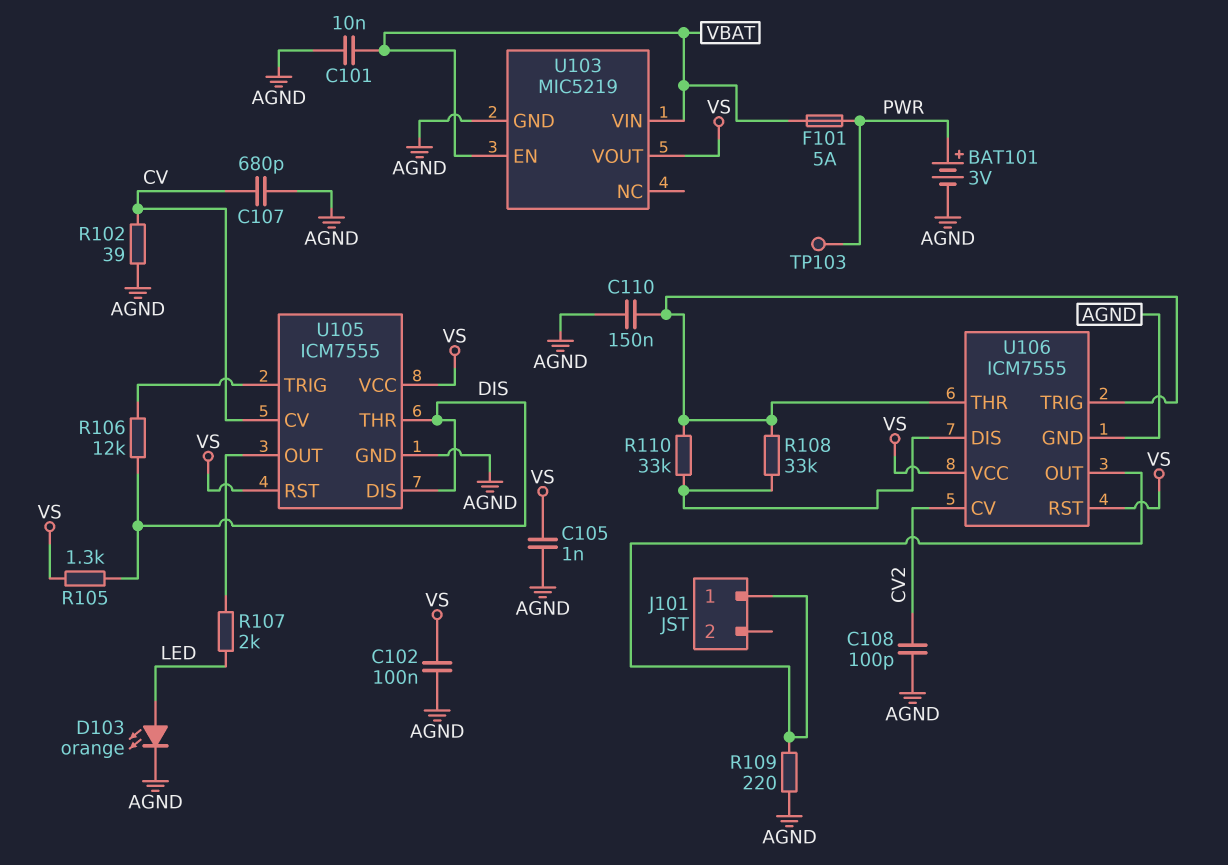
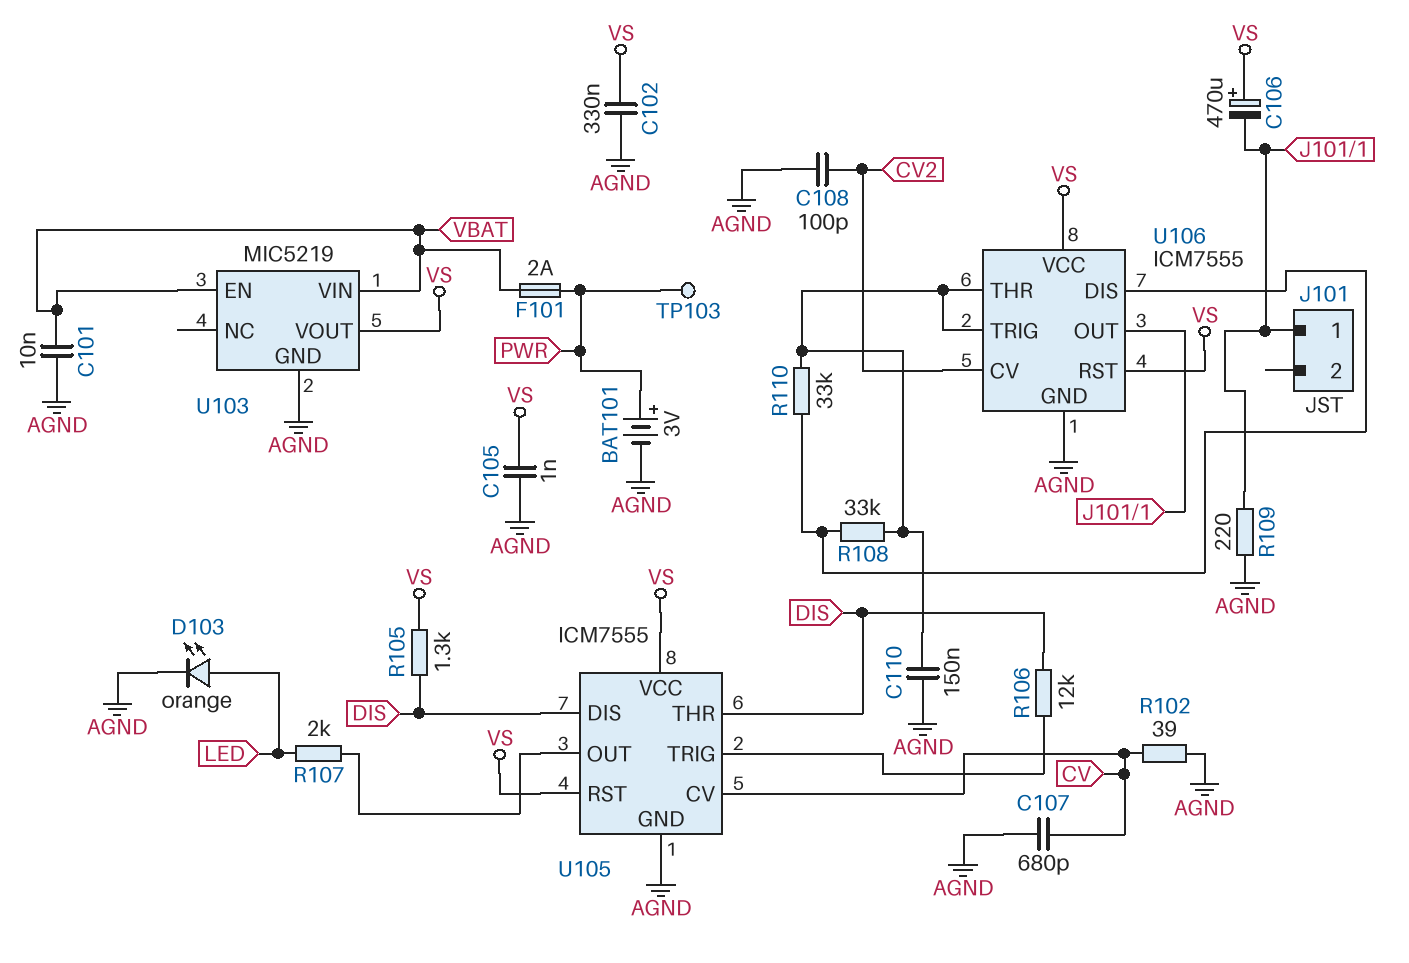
C102: 100nF (AGND, VS) -> 330nF (AGND, VS)
C106: none -> 470uF (plus VS, minus J101/1)
F101: 5A (PWR, VBAT) -> 2A (PWR, VBAT)

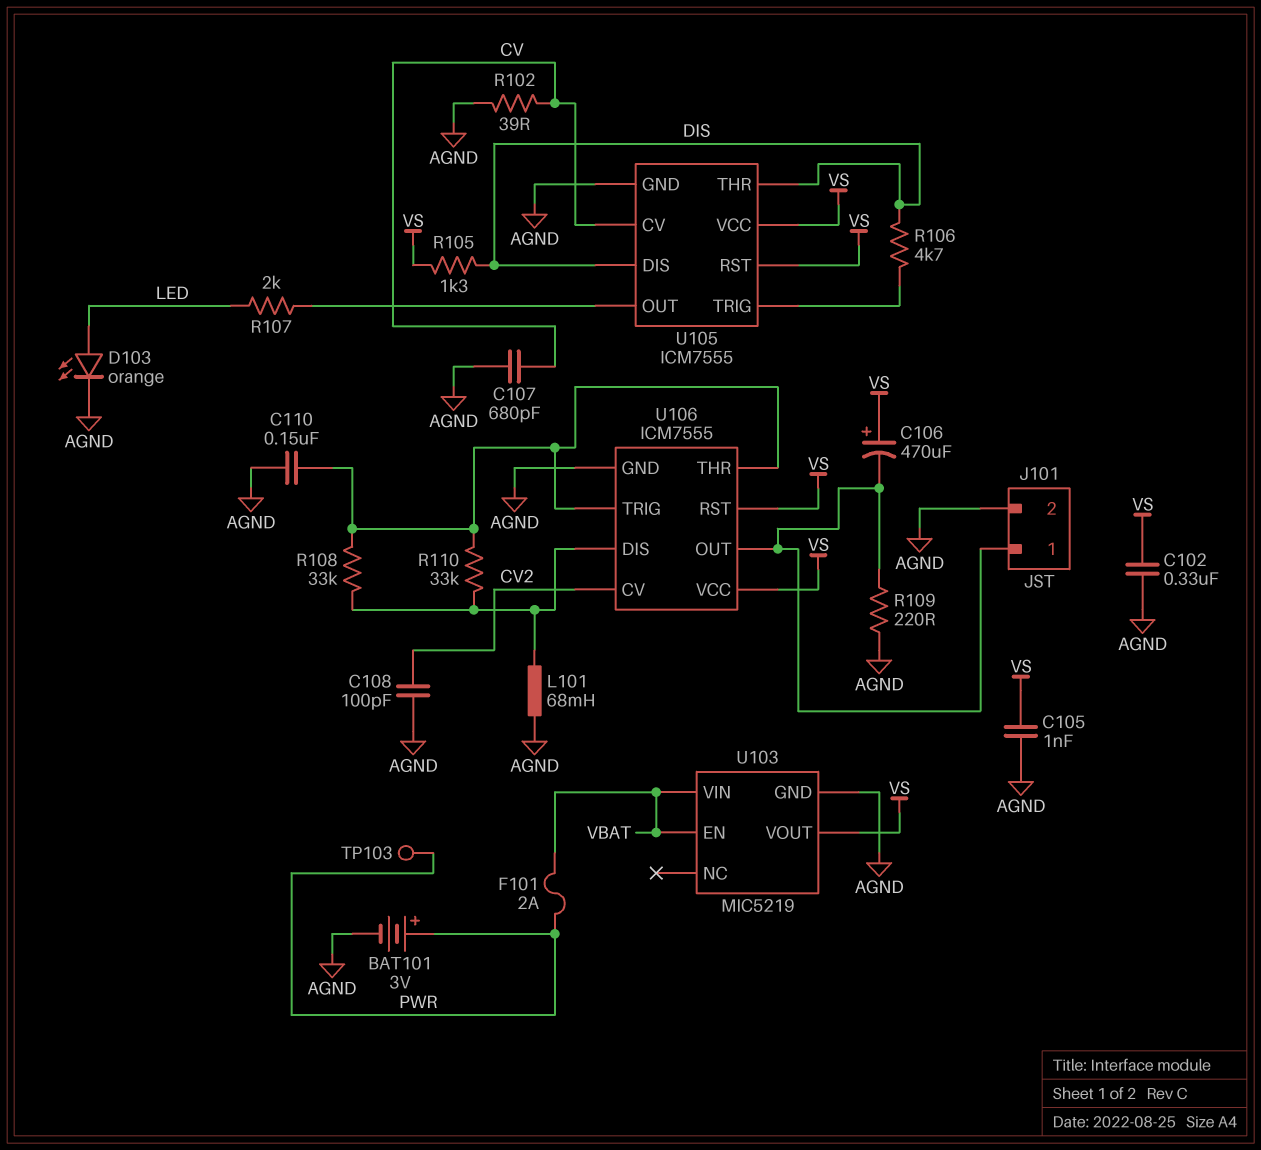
C101: 10nF (AGND, VBAT) -> none
J101 pin 2: none -> AGND
L101: none -> 68mH (AGND, U106/DIS)
R106: 12k (DIS, U105/TRIG) -> 4.7k (DIS, U105/TRIG)

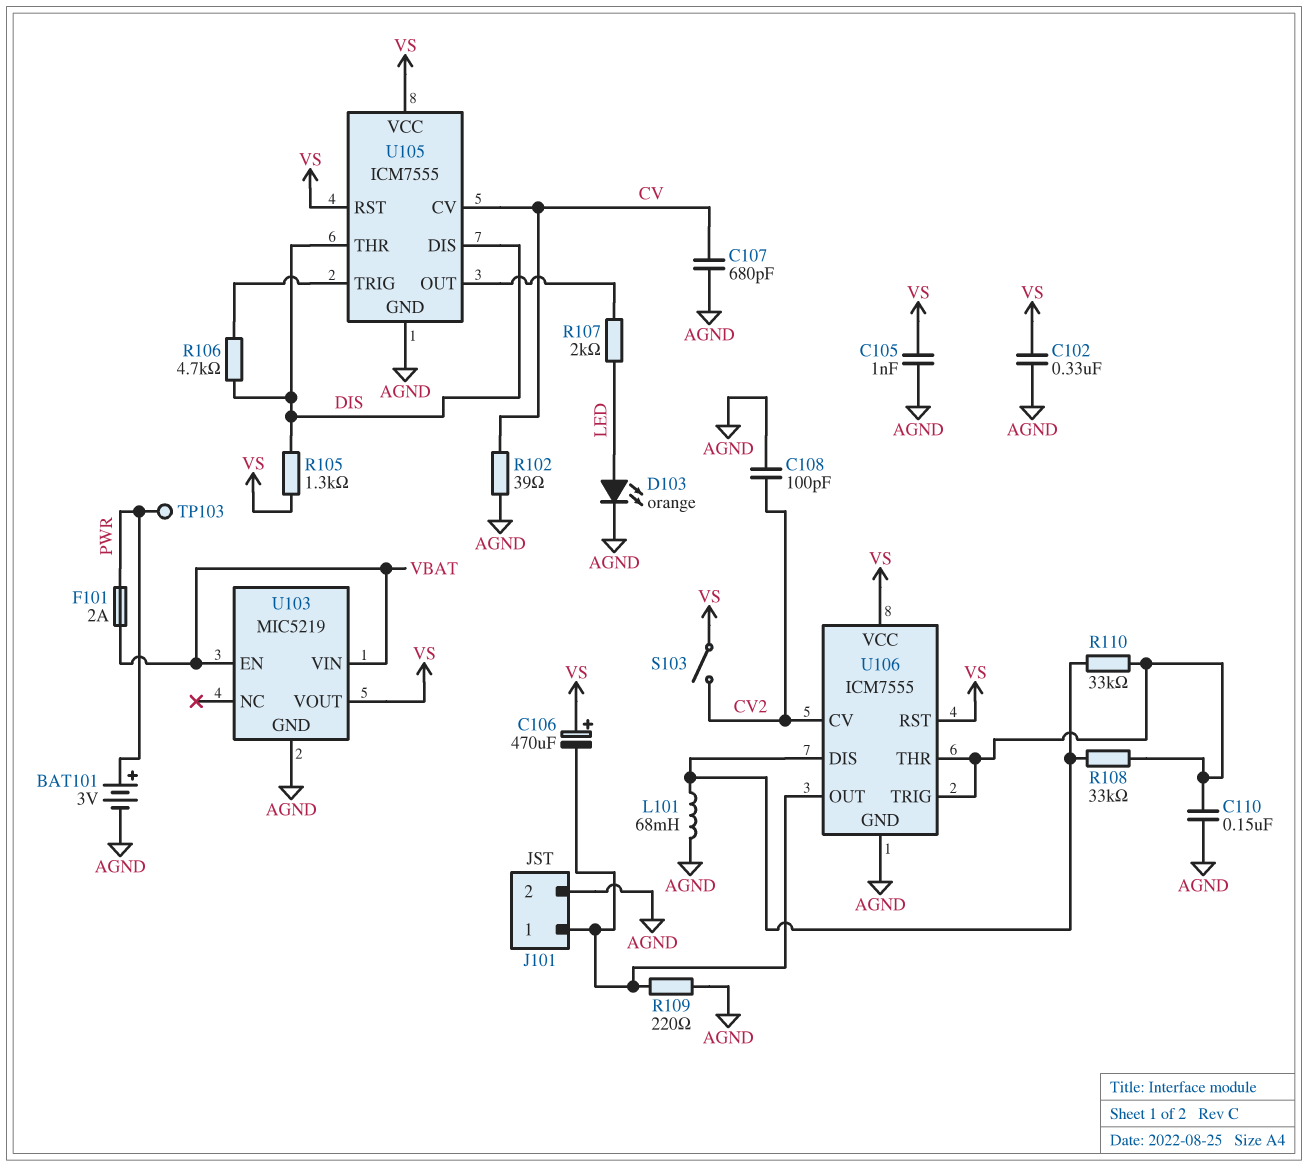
S103: none -> switch (CV2, VS)

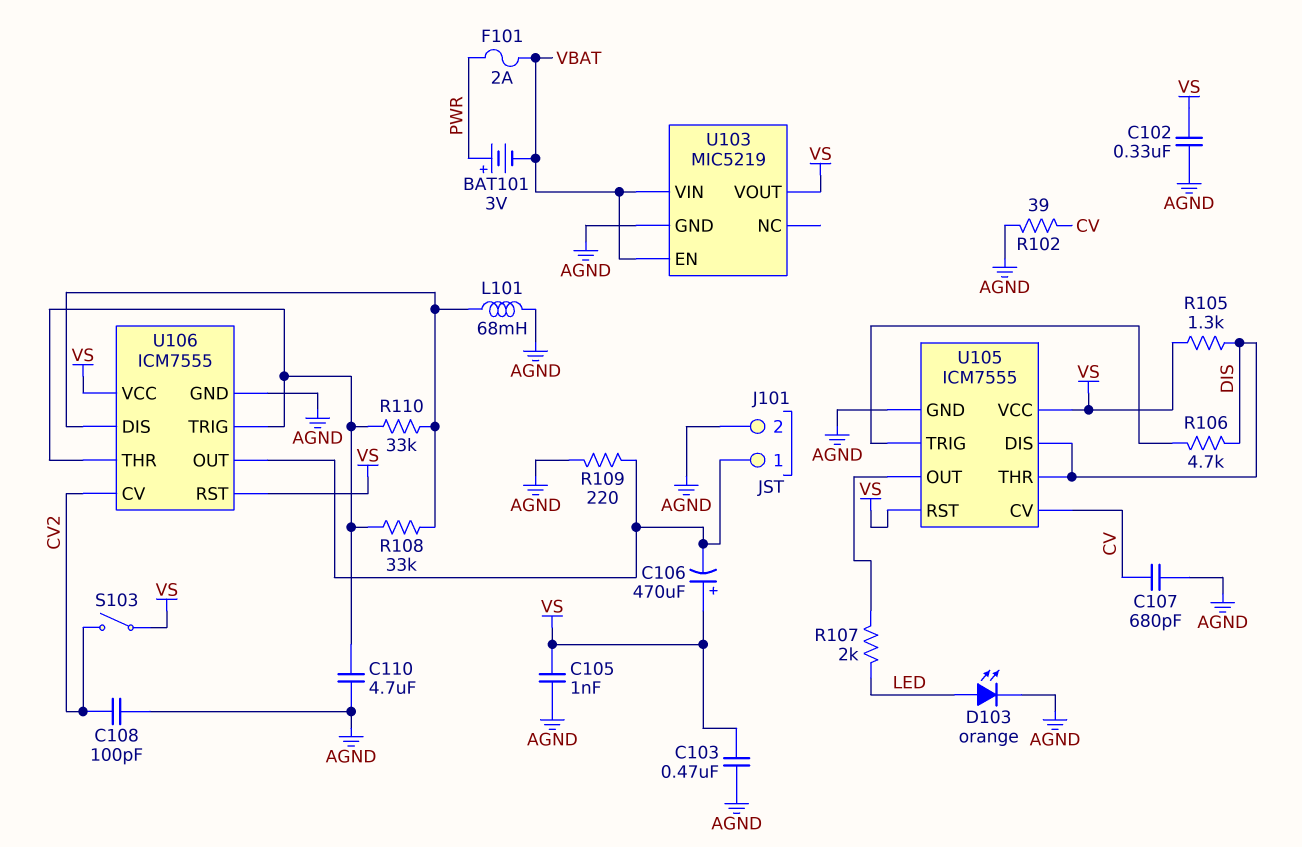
BAT101: 3V (plus PWR, minus AGND) -> 3V (plus PWR, minus VBAT)
C103: none -> 470nF (AGND, VS)
C110: 150nF (AGND, U106/THR) -> 4.7uF (AGND, U106/THR)
TP103: test point (PWR) -> none

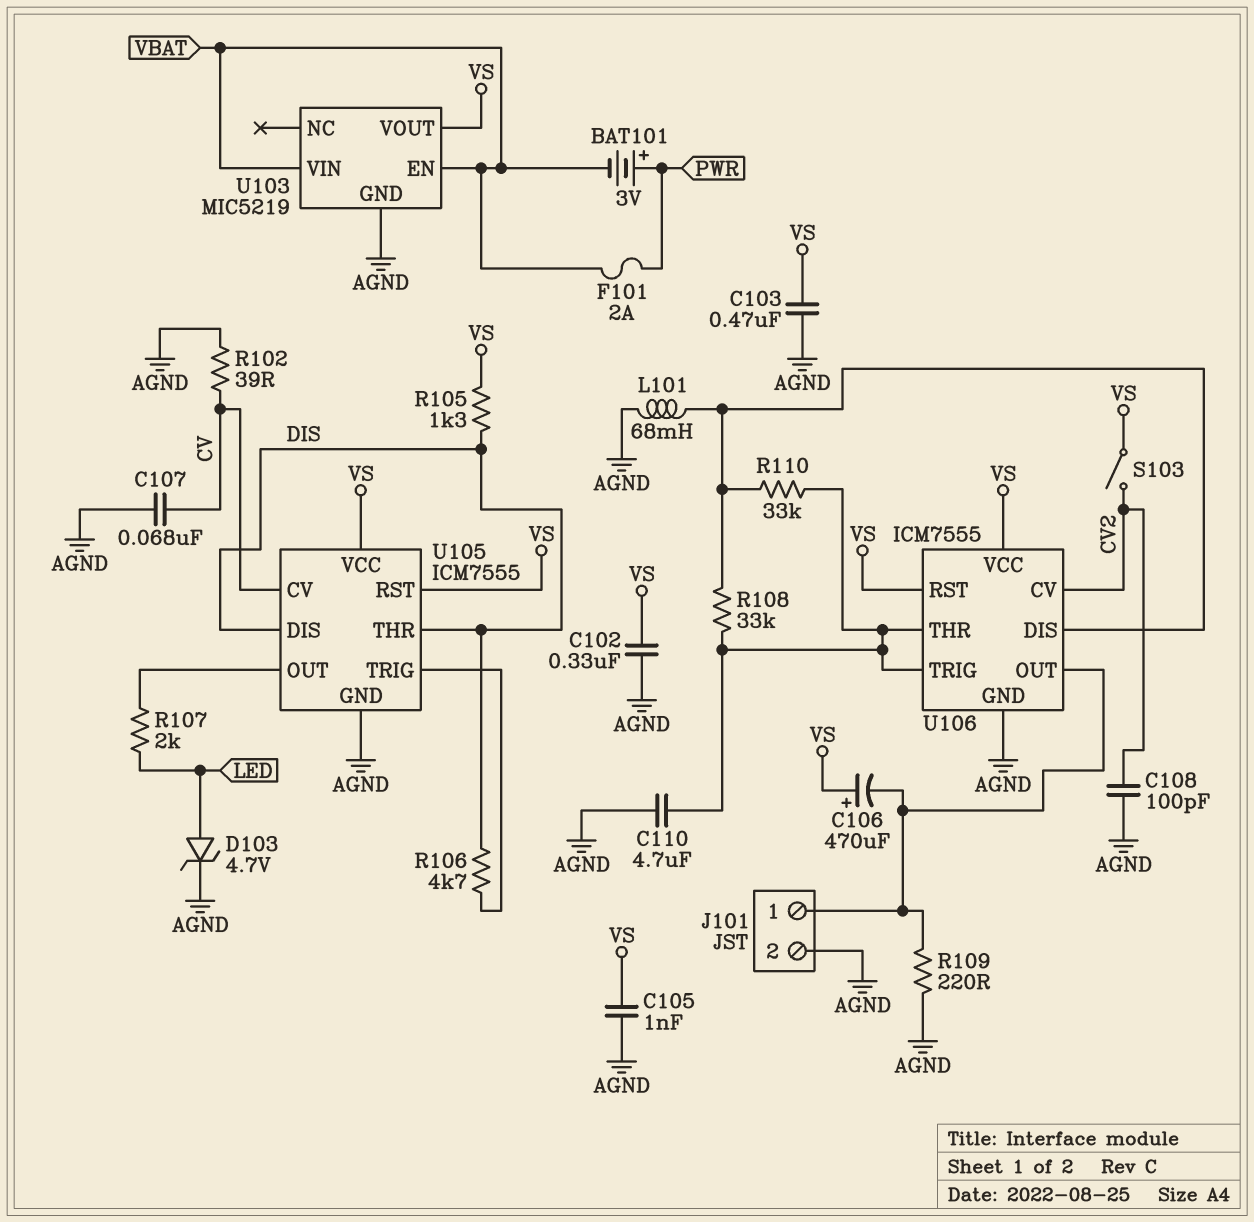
C107: 680pF (AGND, CV) -> 68nF (AGND, CV)
D103: LED orange (A LED, K AGND) -> zener 4.7V (A LED, K AGND)

